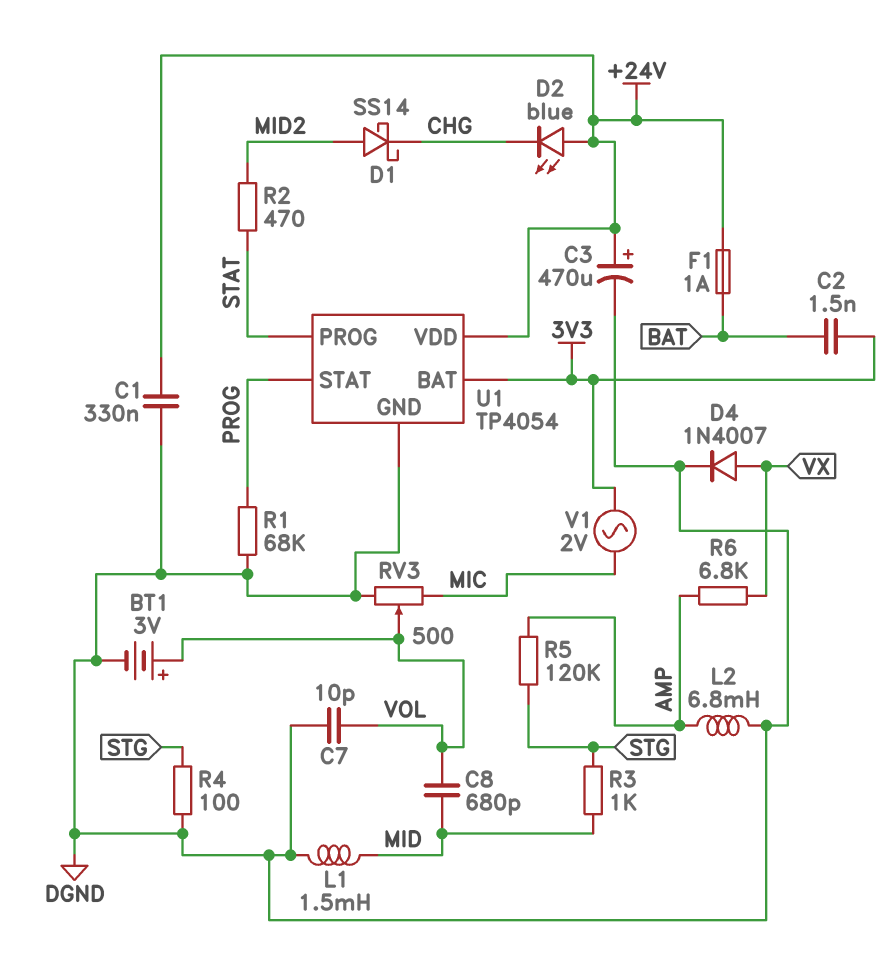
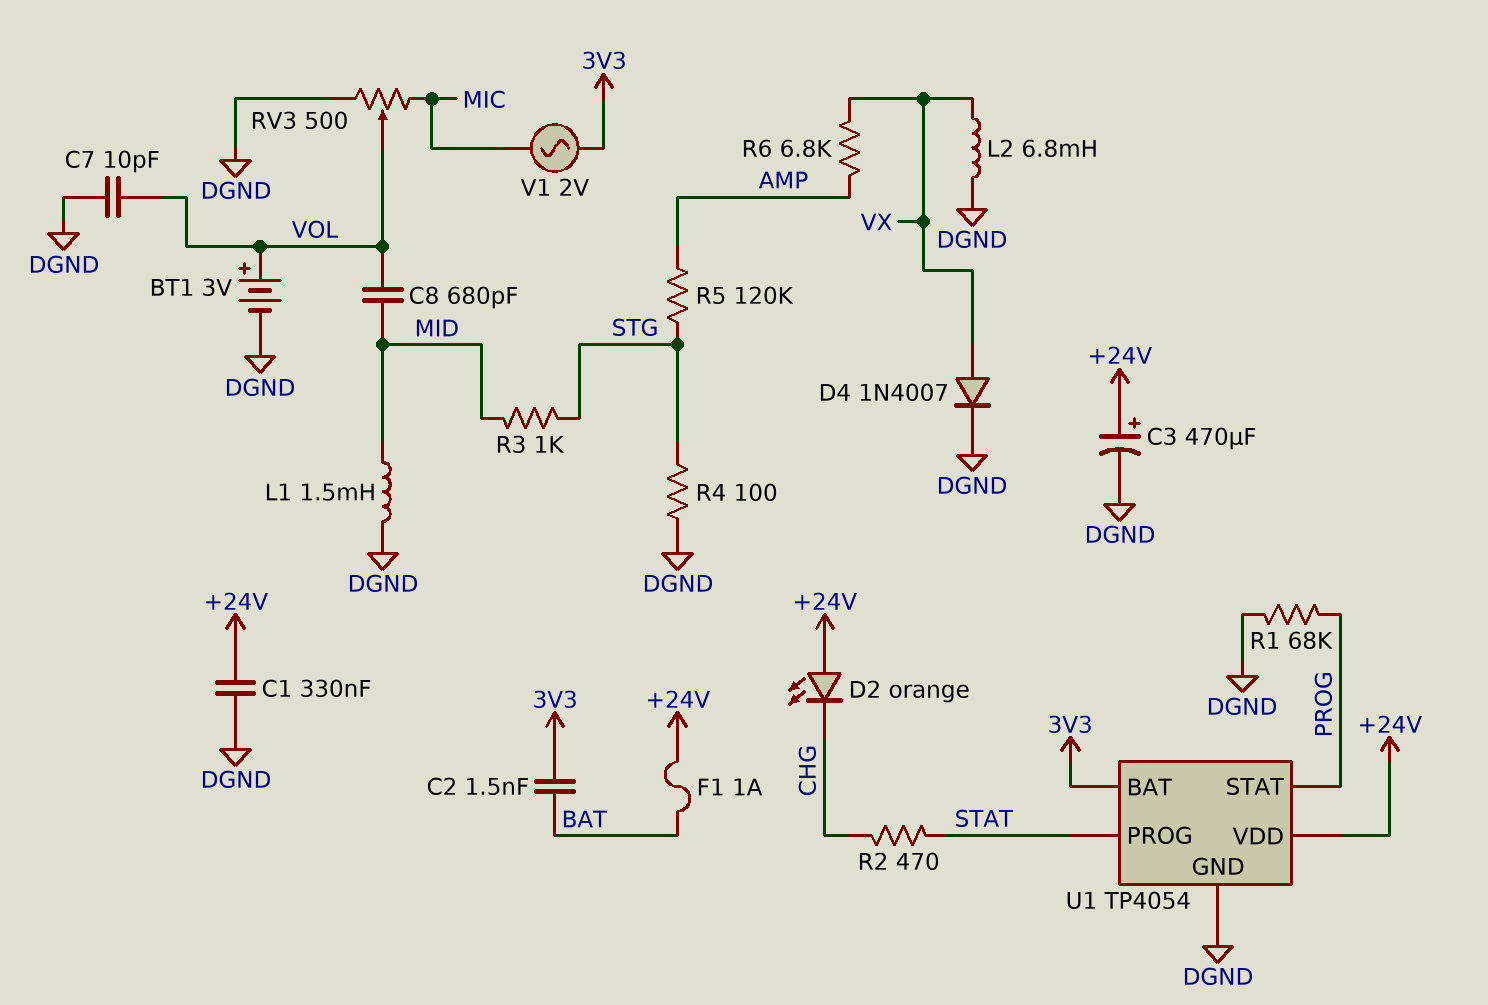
D1: schottky SS14 (A MID2, K CHG) -> none
D2: LED blue (A +24V, K CHG) -> LED orange (A +24V, K CHG)
L2: 6.8mH (AMP, DGND) -> 6.8mH (DGND, VX)
R2: 470 (MID2, STAT) -> 470 (CHG, STAT)

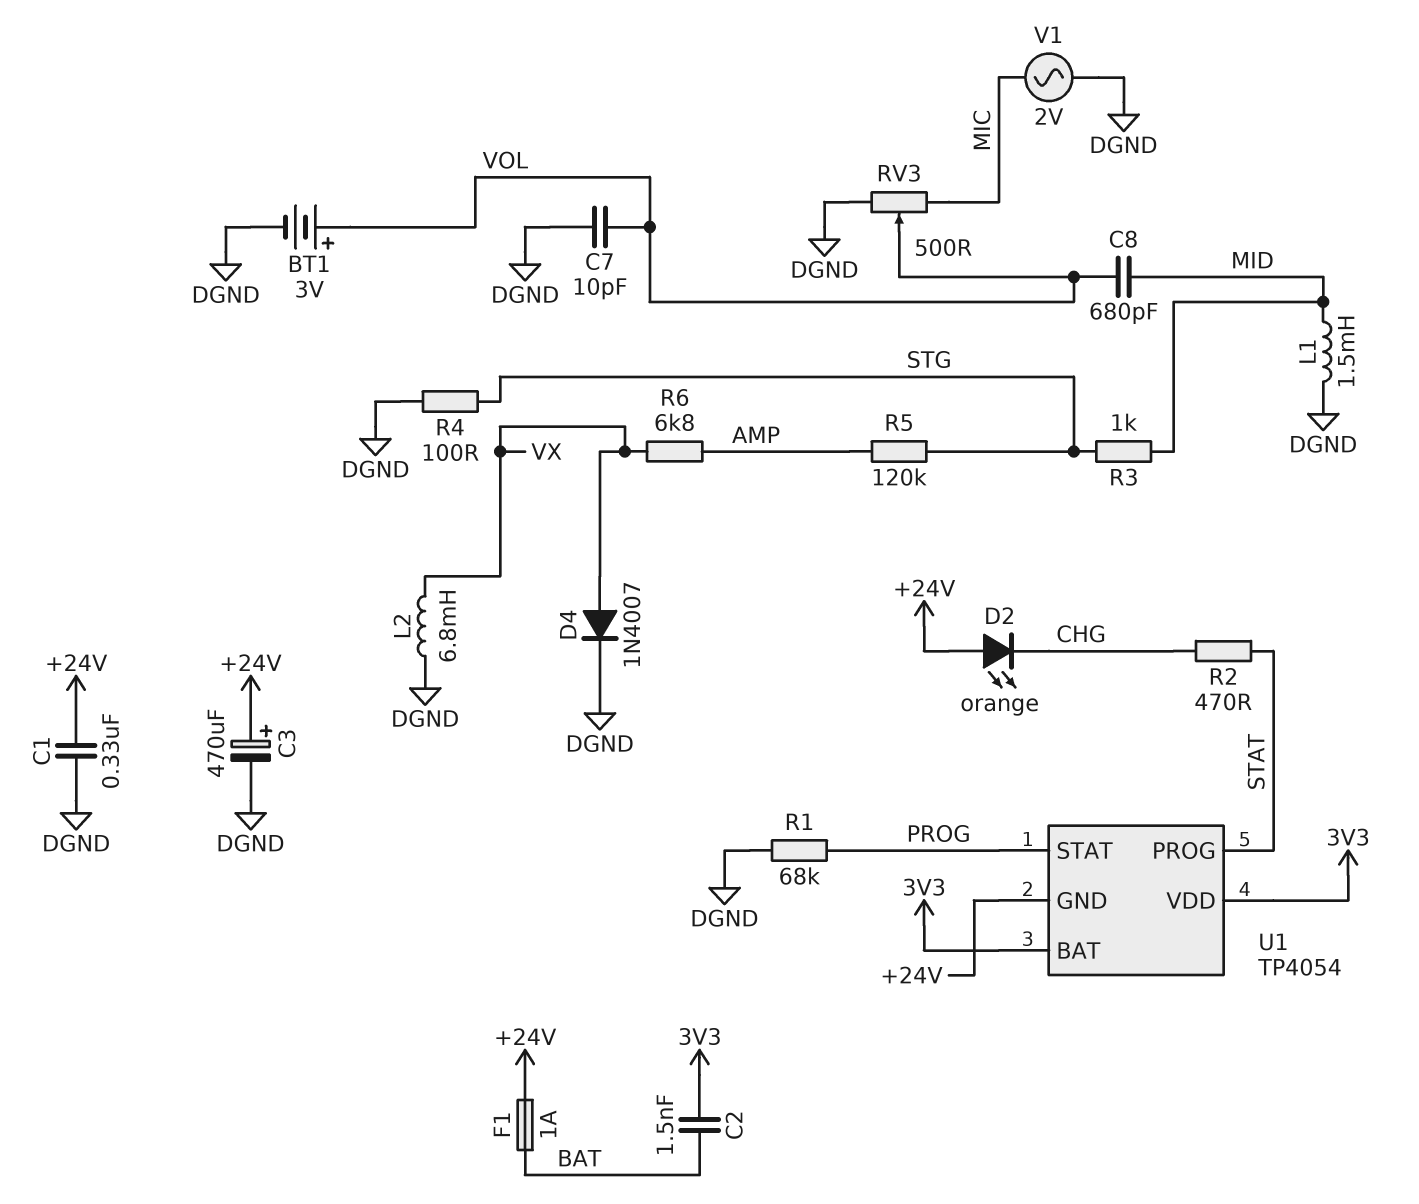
U1 pin GND: DGND -> +24V
U1 pin VDD: +24V -> 3V3
V1: AC 2V (3V3, MIC) -> AC 2V (DGND, MIC)

